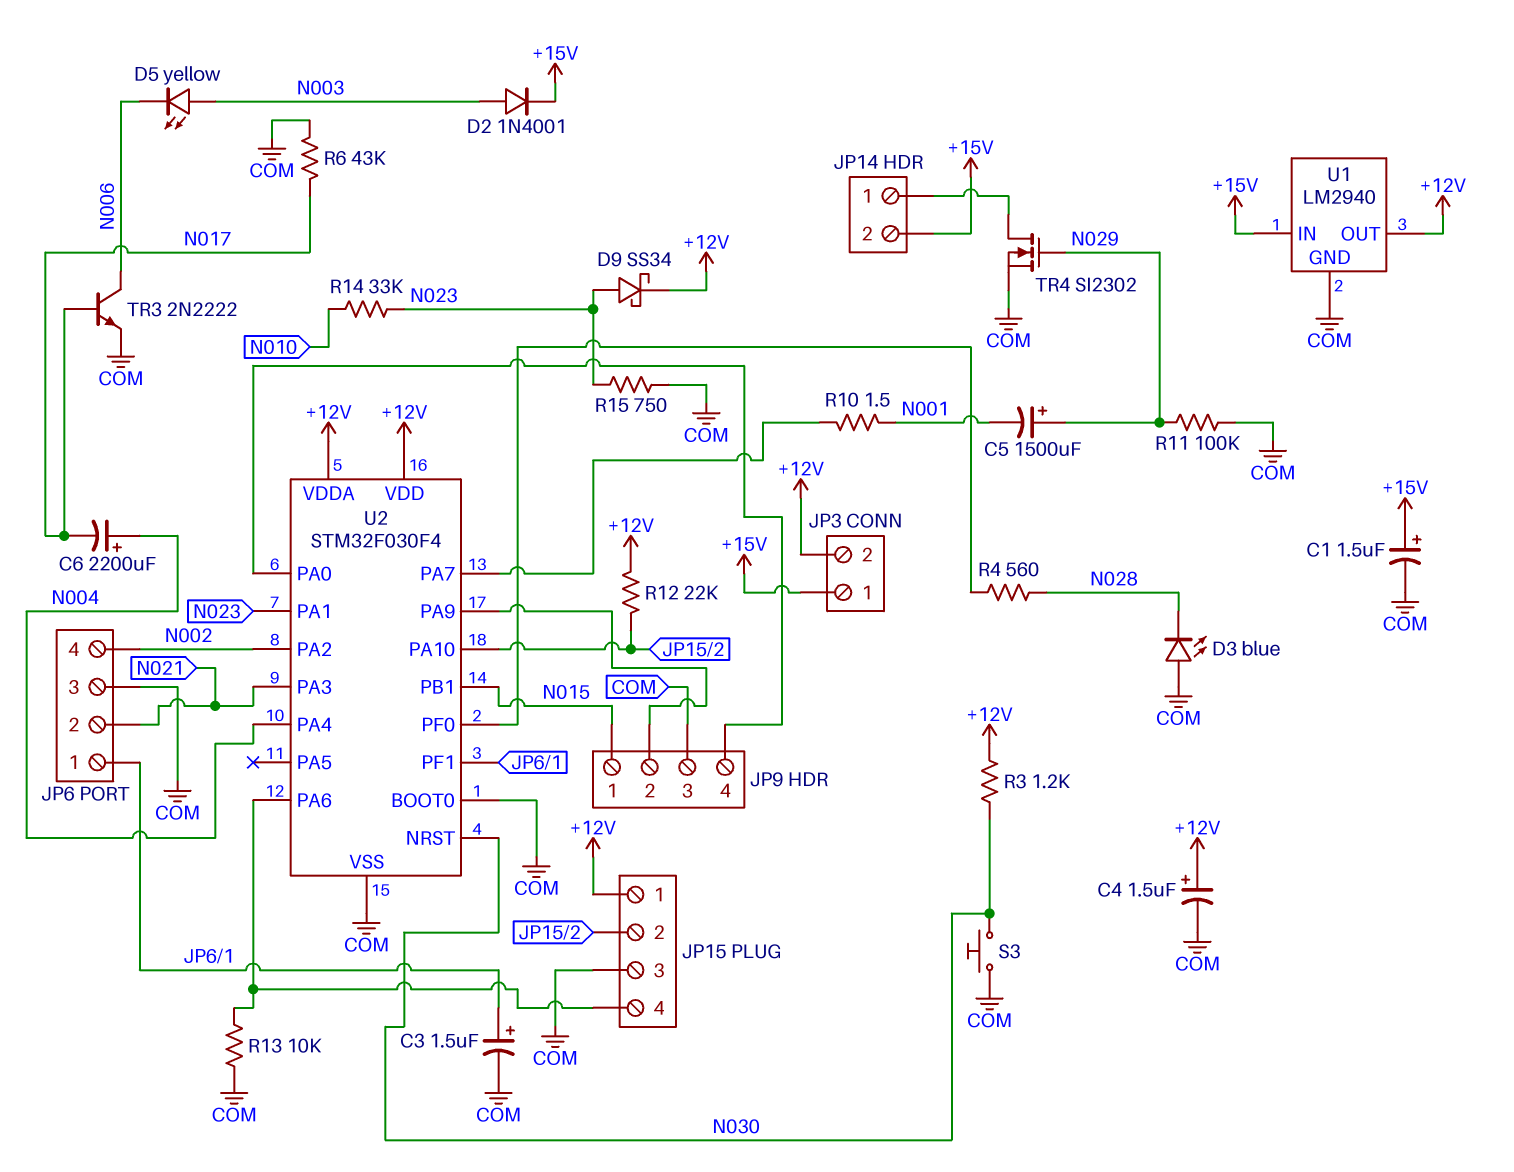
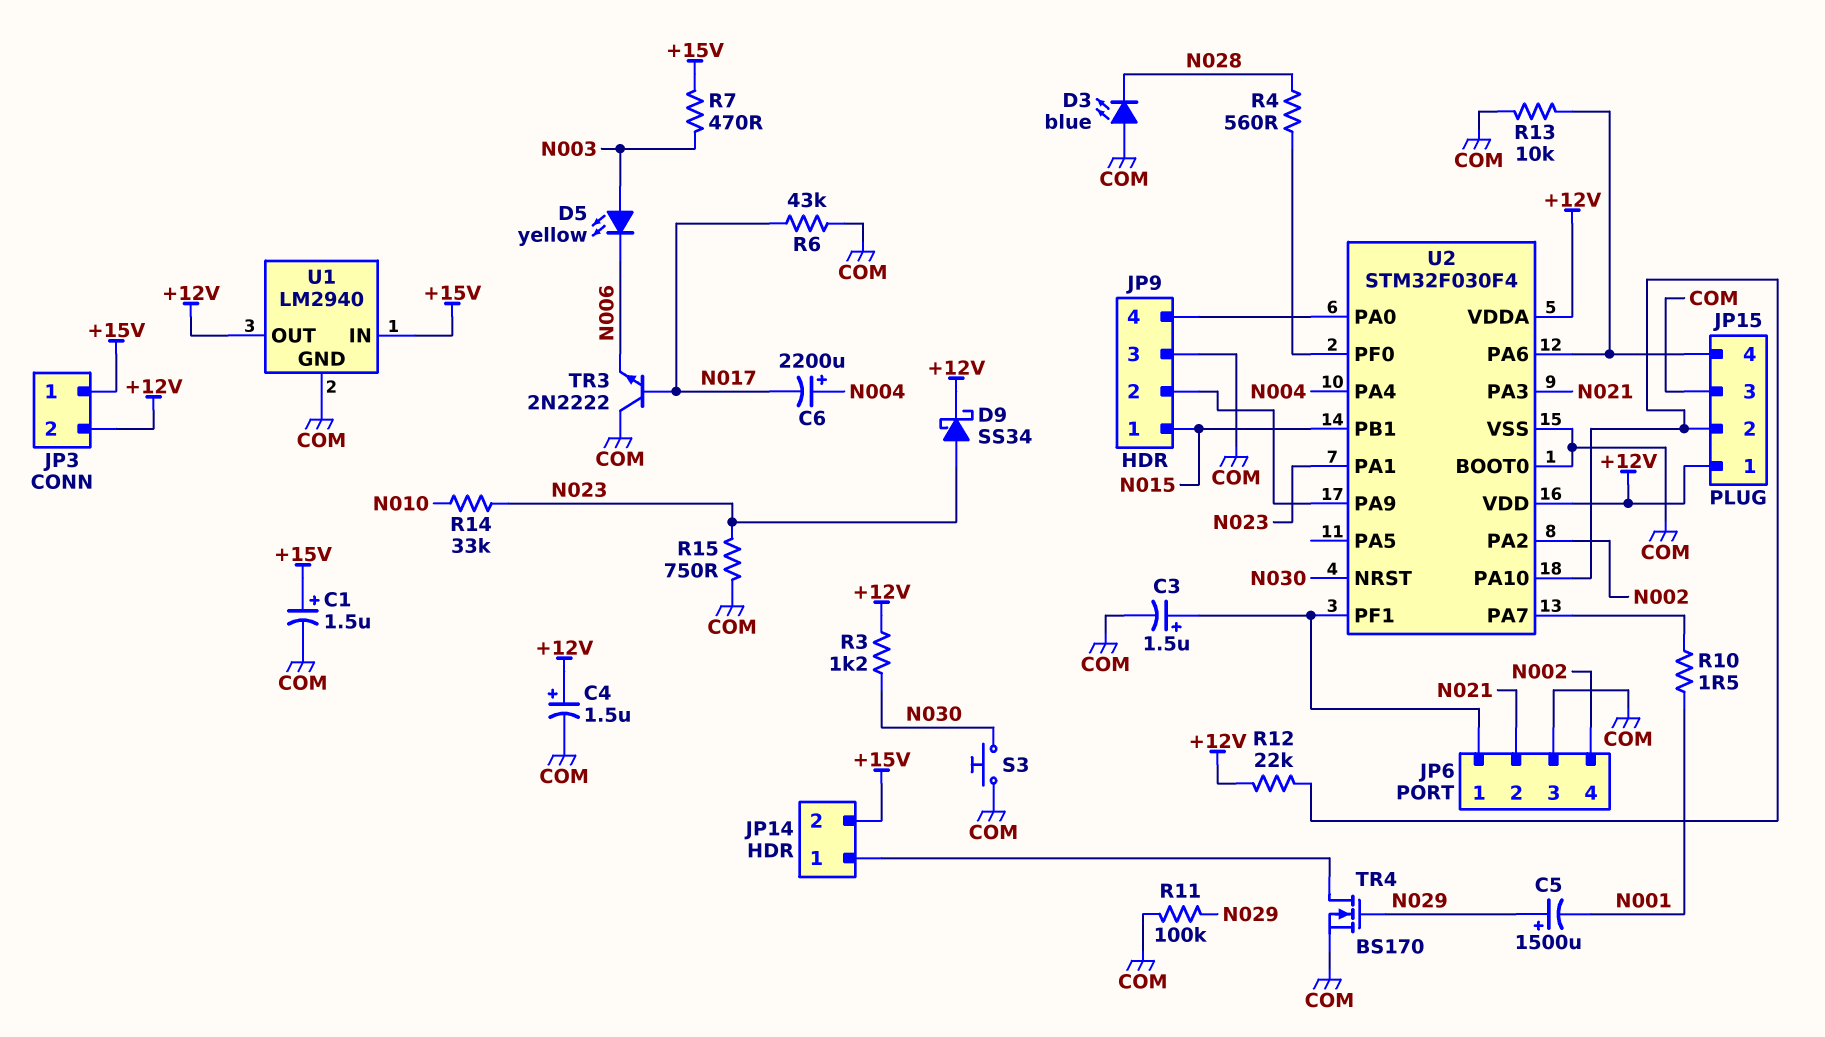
D2: diode 1N4001 (A N003, K +15V) -> none
R7: none -> 470 (+15V, N003)
TR3: NPN 2N2222 (B N017, C N006, E COM) -> NPN 2N2222 (B N017, C COM, E N006)
TR4: NMOS SI2302 (G N029, D JP14/1, S COM) -> NMOS BS170 (G N029, D JP14/1, S COM)

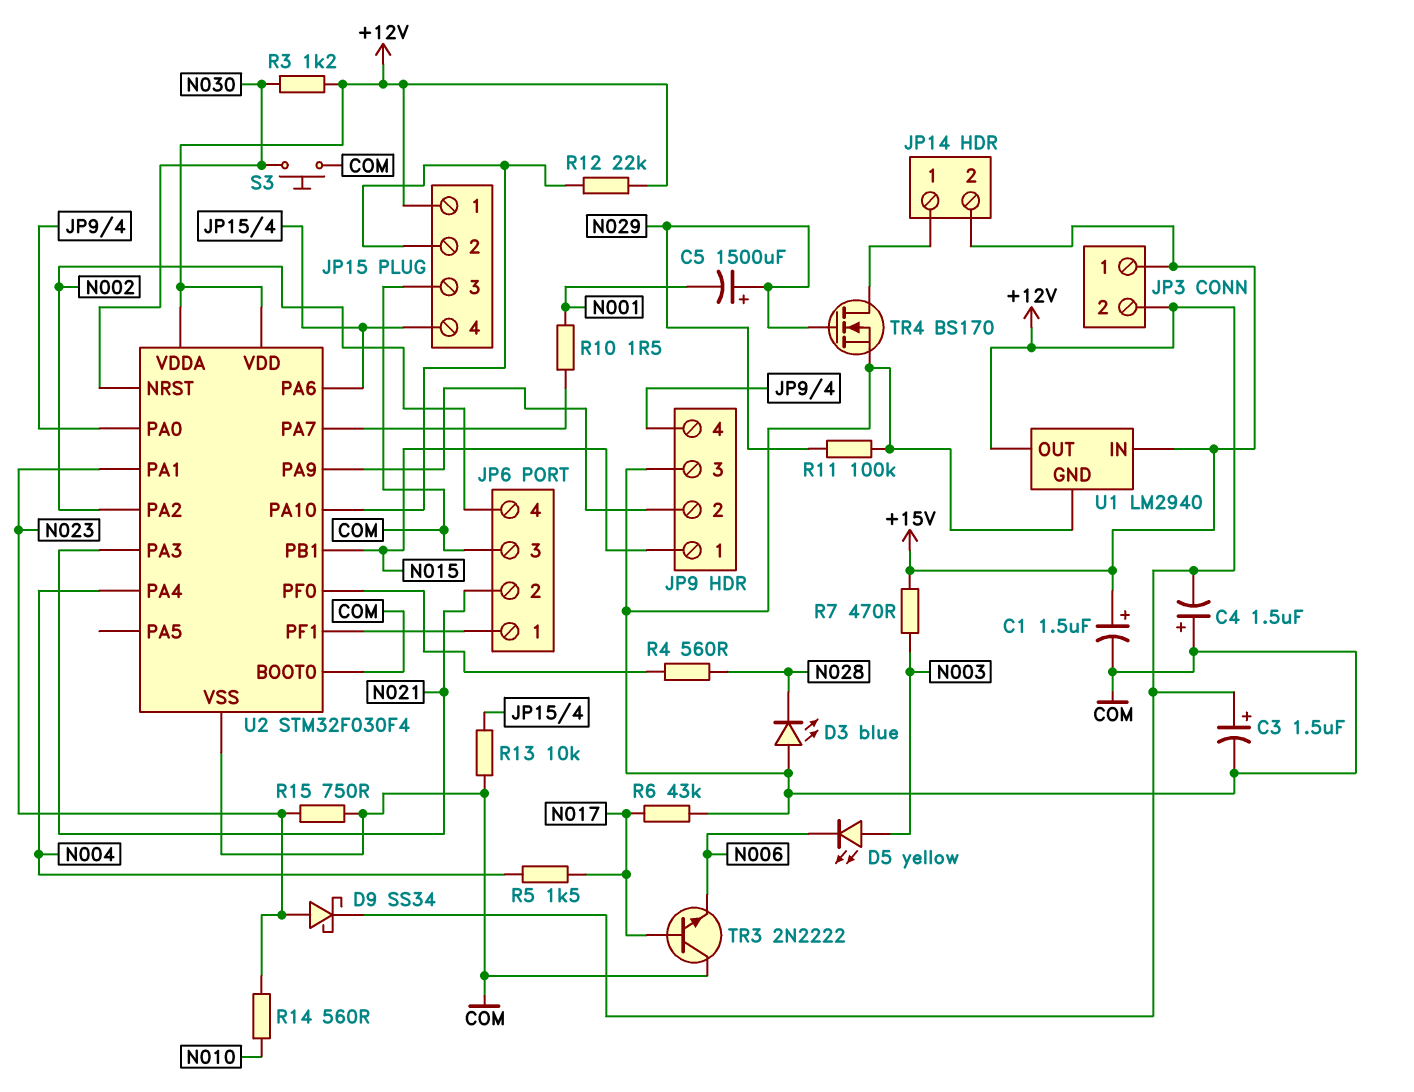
C3: 1.5uF (plus JP6/1, minus COM) -> 1.5uF (plus +12V, minus COM)
C4: 1.5uF (plus +12V, minus COM) -> 1.5uF (plus COM, minus +12V)
C6: 2200uF (plus N004, minus N017) -> none
R5: none -> 1.5k (N004, N017)
R14: 33k (N010, N023) -> 560 (N010, N023)

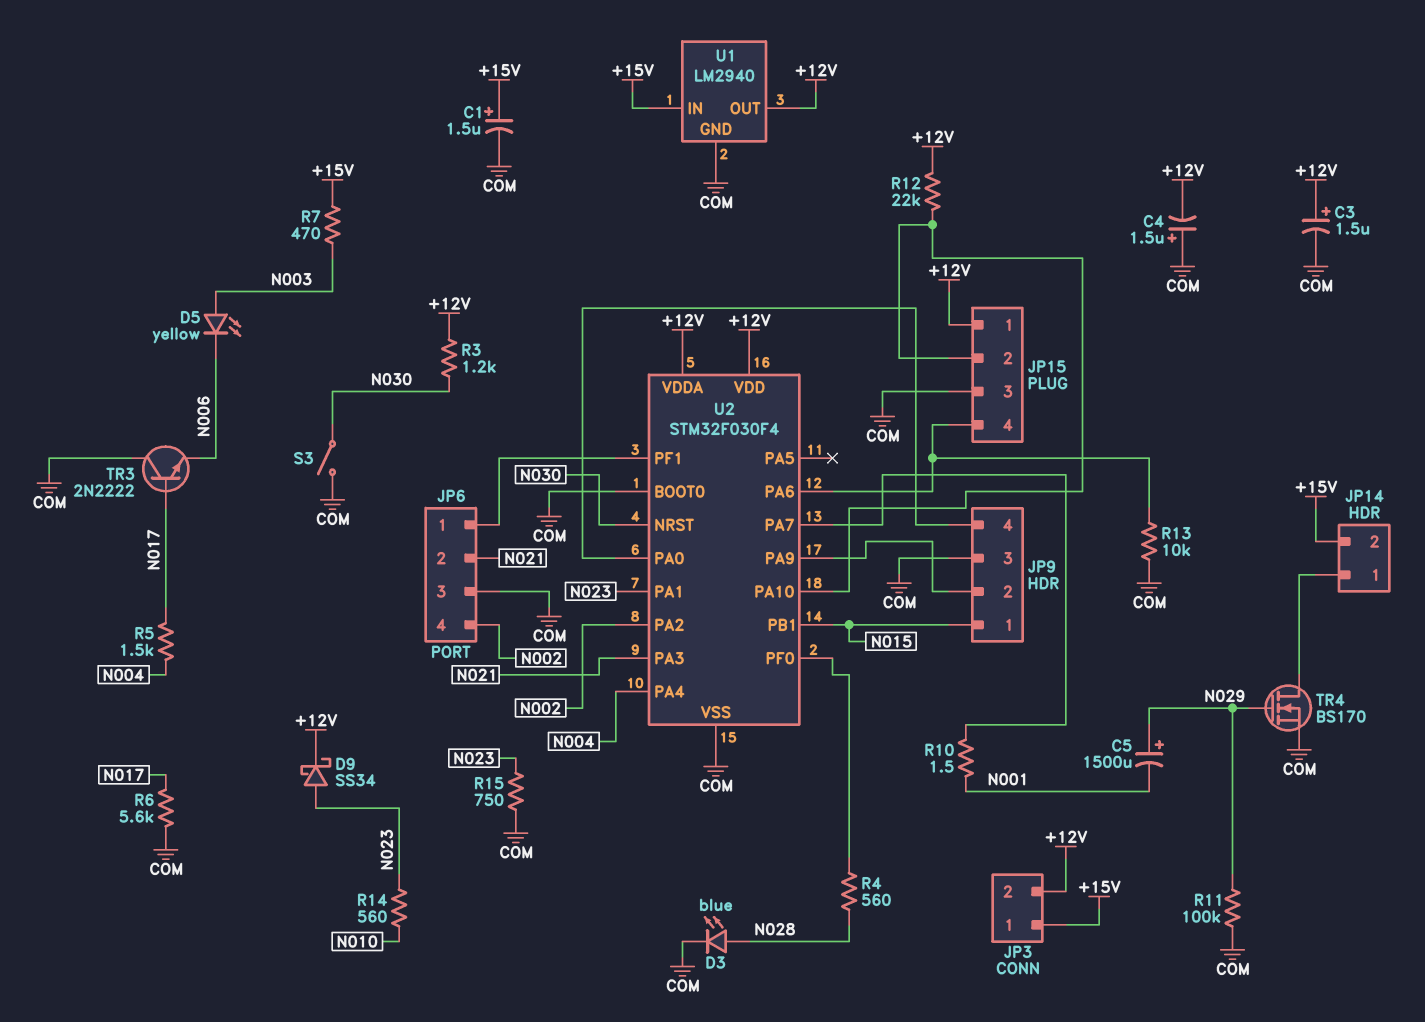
D3: LED blue (A COM, K N028) -> LED blue (A N028, K COM)
R6: 43k (COM, N017) -> 5.6k (COM, N017)
S3: button (COM, N030) -> switch (COM, N030)

